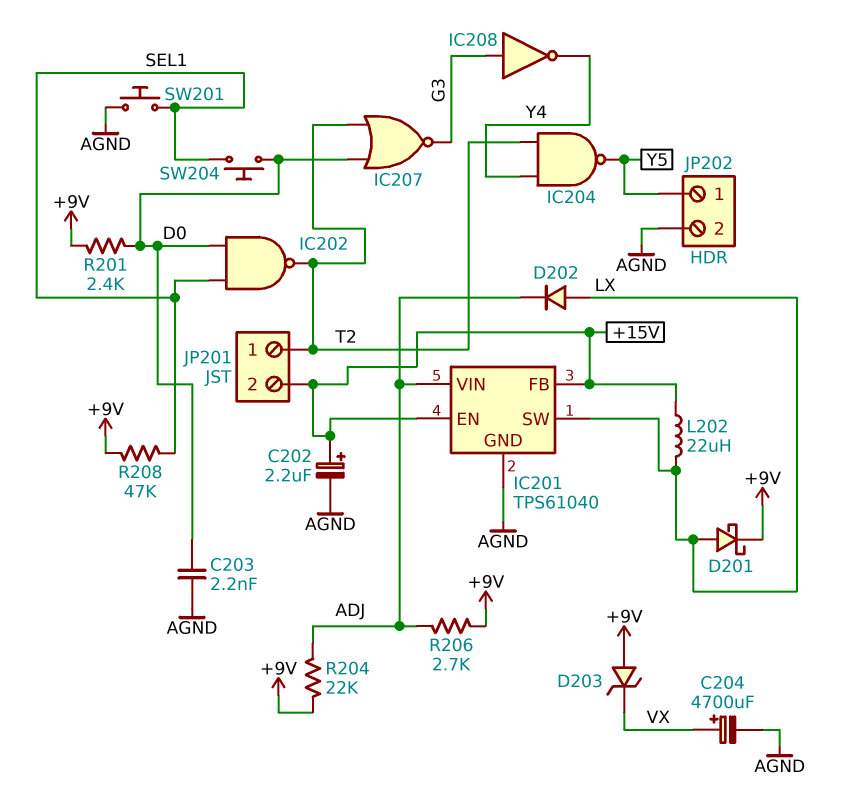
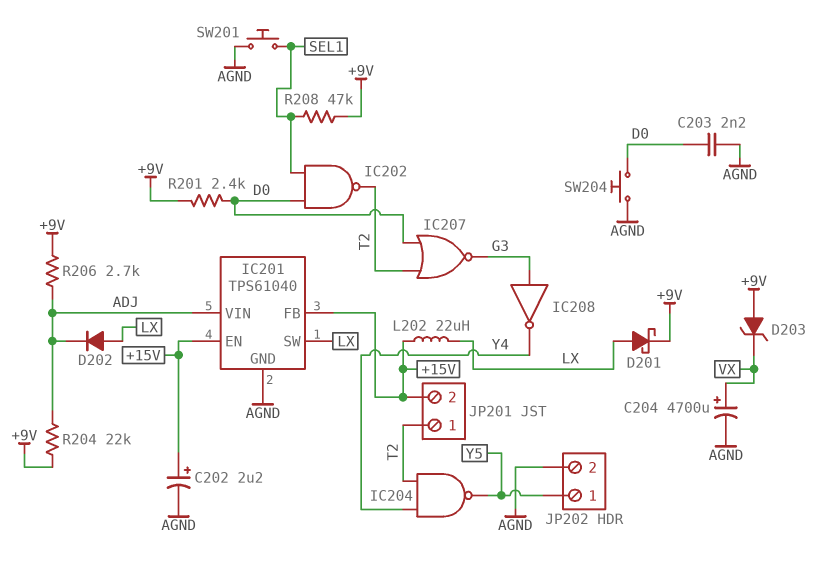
SW204: button (D0, SEL1) -> button (AGND, D0)

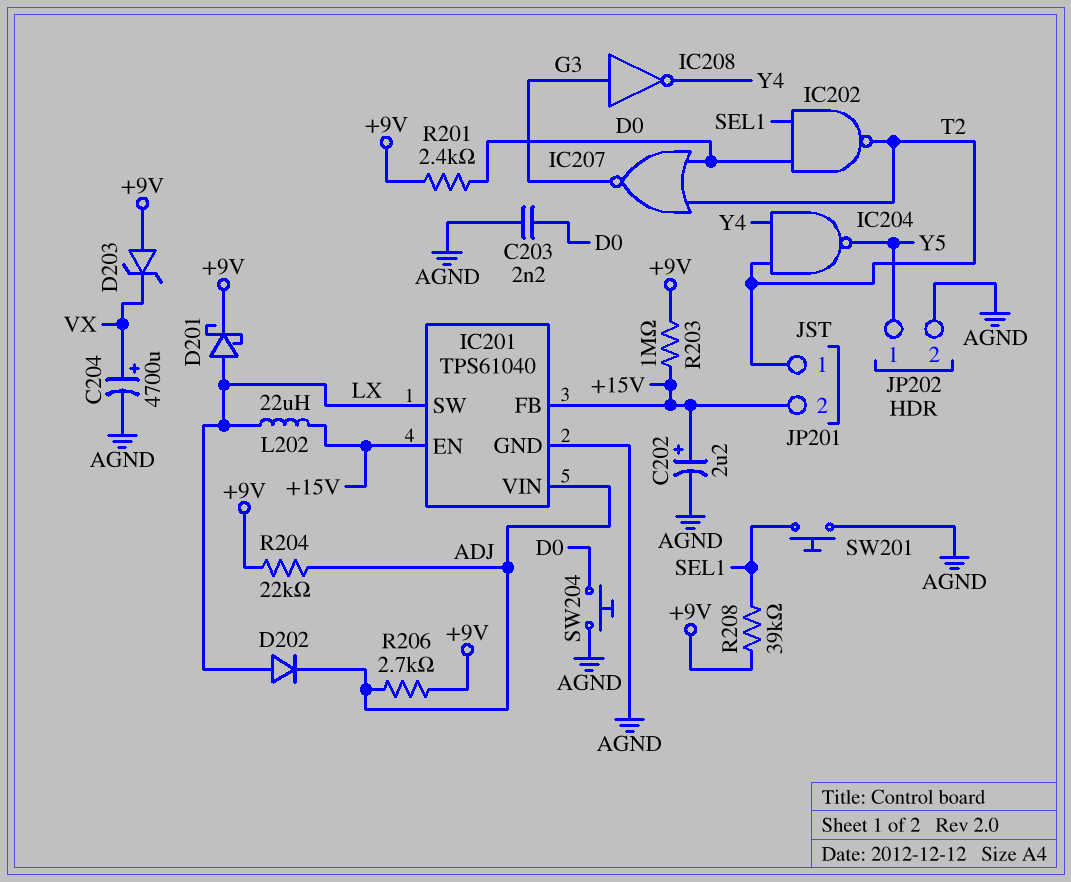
R203: none -> 1M (+9V, +15V)
R208: 47k (+9V, SEL1) -> 39k (+9V, SEL1)

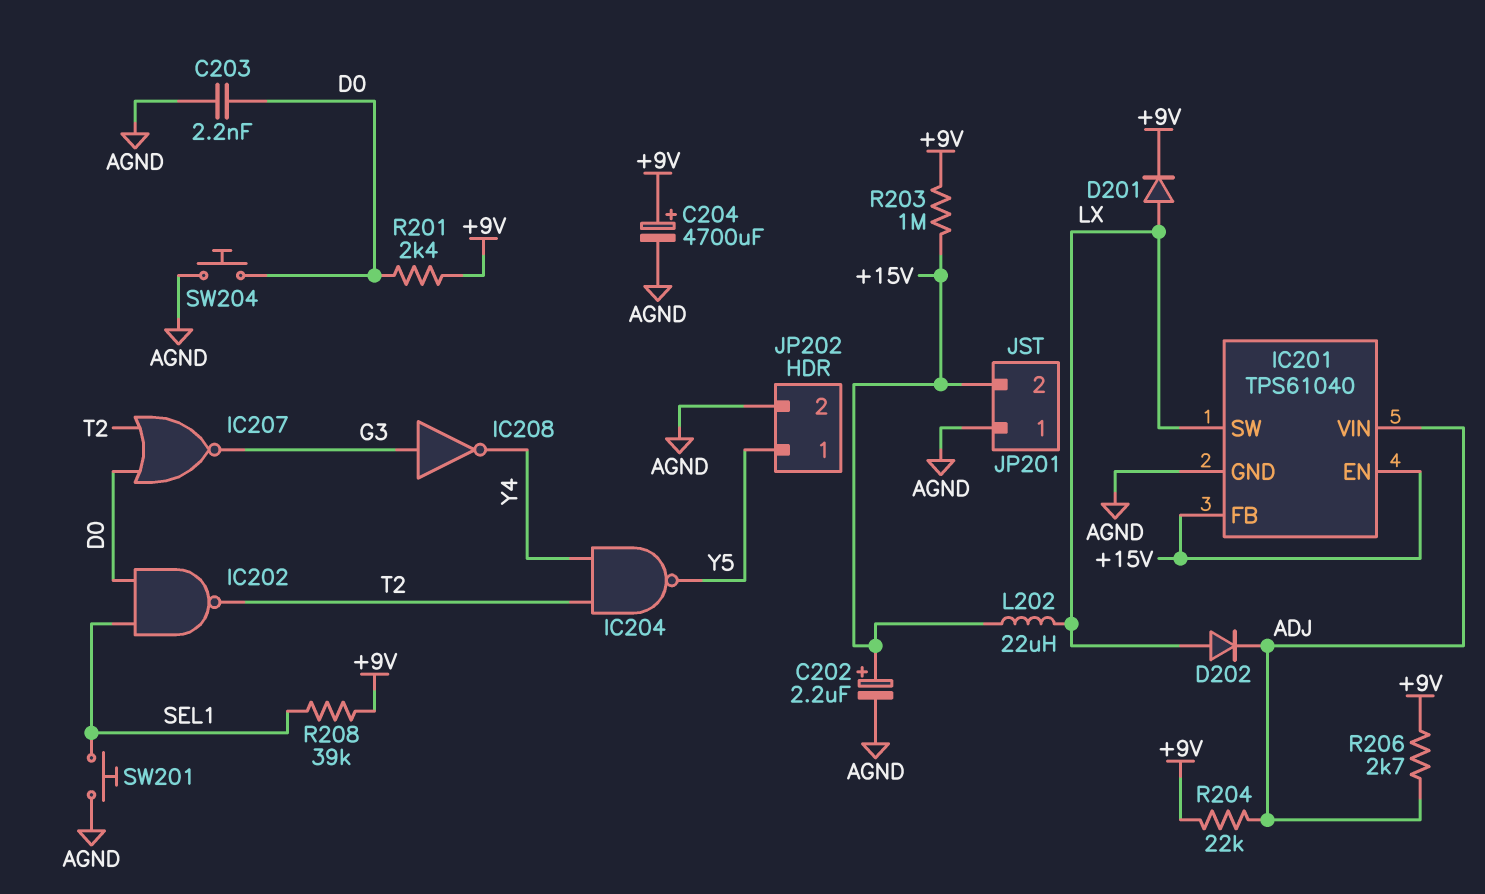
C204: 4700uF (plus VX, minus AGND) -> 4700uF (plus +9V, minus AGND)
D201: schottky (A LX, K +9V) -> diode (A LX, K +9V)
D203: zener (A +9V, K VX) -> none
JP201 pin 1: T2 -> AGND

